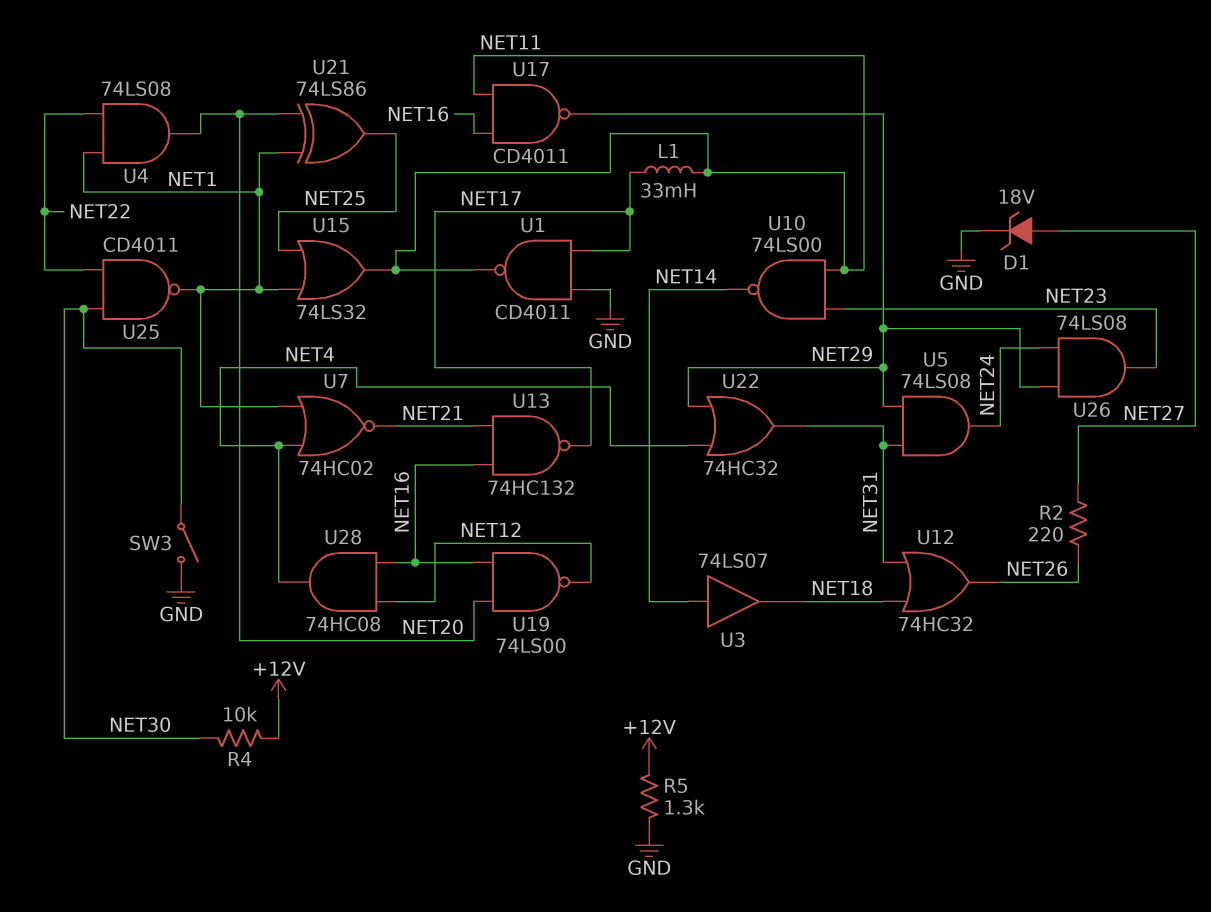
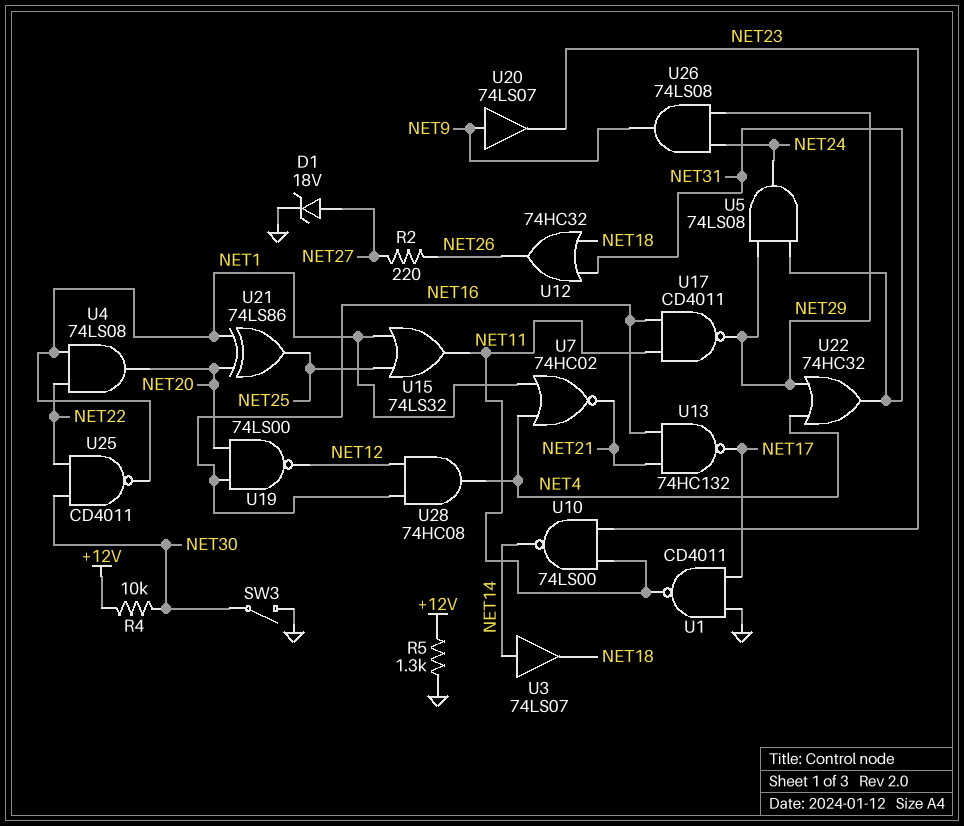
L1: 33mH (NET11, NET17) -> none
U20: none -> buffer 74LS07 (in NET9, out NET23)
U26: AND 74LS08 (in NET24, in NET29, out NET23) -> AND 74LS08 (in NET24, in NET29, out NET9)

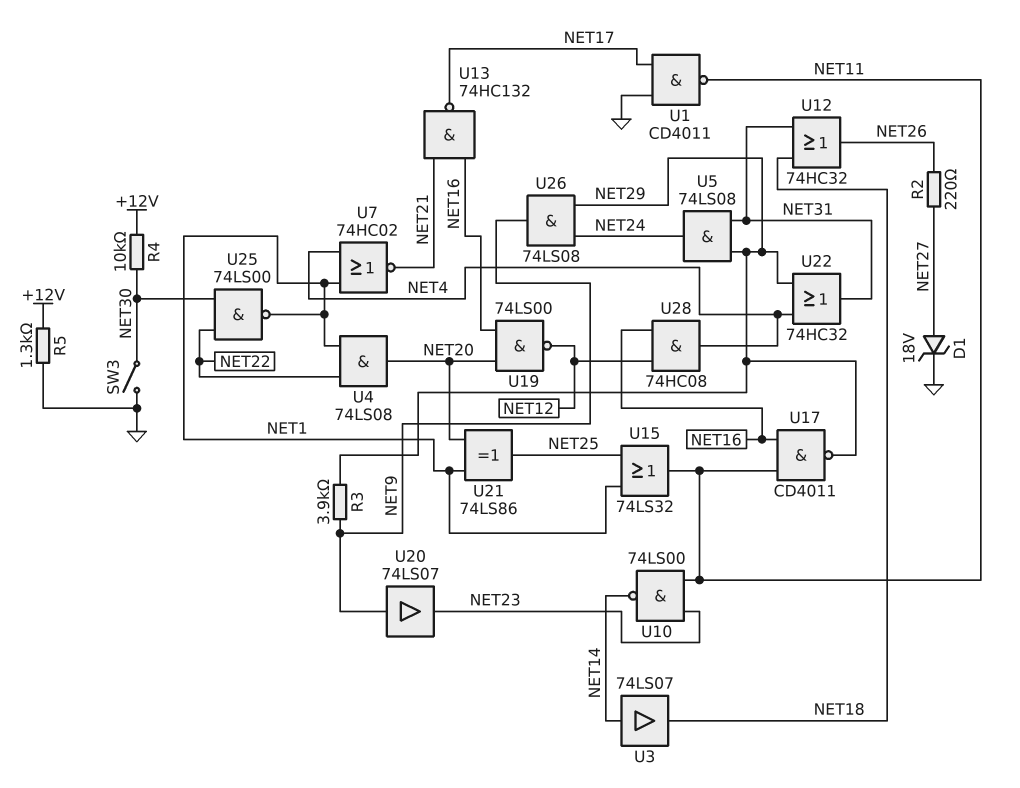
R3: none -> 3.9k (NET9, NET29)
U25: NAND CD4011 (in NET22, in NET30, out NET1) -> NAND 74LS00 (in NET22, in NET30, out NET1)

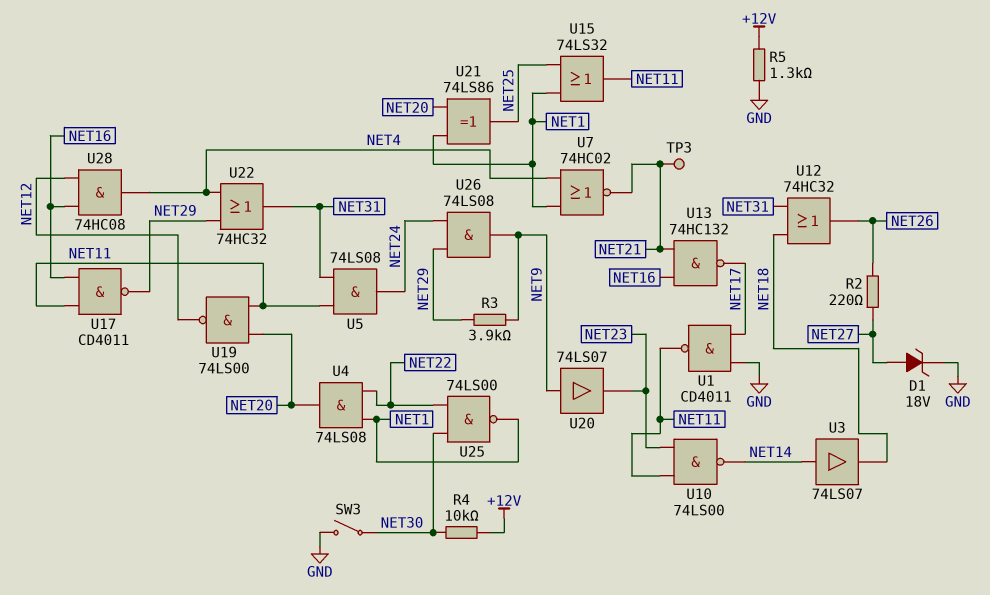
TP3: none -> test point (NET21)
U5: AND 74LS08 (in NET29, in NET31, out NET24) -> AND 74LS08 (in NET11, in NET31, out NET24)
U19: NAND 74LS00 (in NET16, in NET20, out NET12) -> NAND 74LS00 (in NET11, in NET20, out NET12)

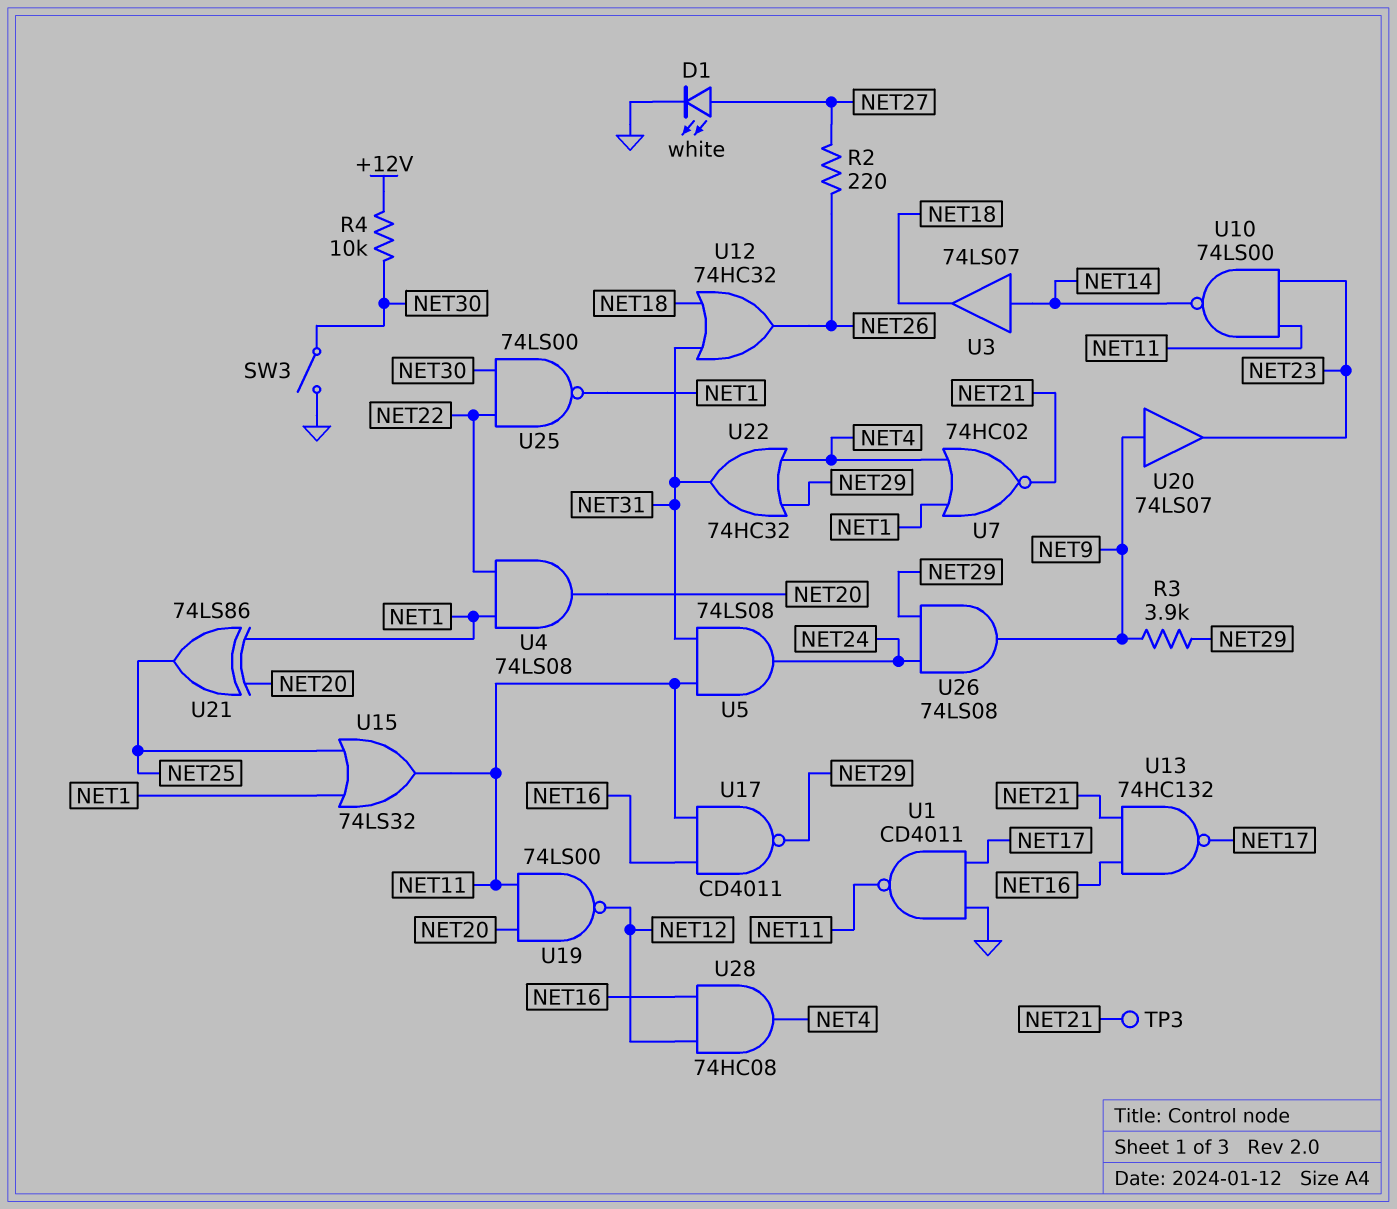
D1: zener 18V (A NET27, K GND) -> LED white (A NET27, K GND)
R5: 1.3k (+12V, GND) -> none

